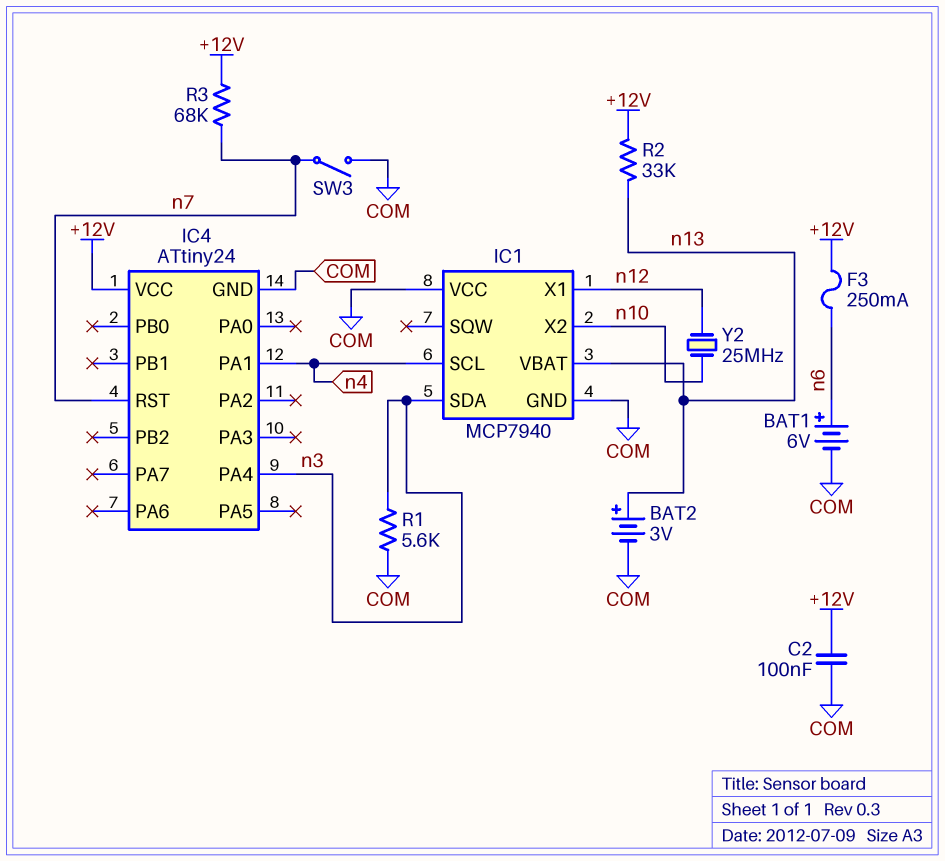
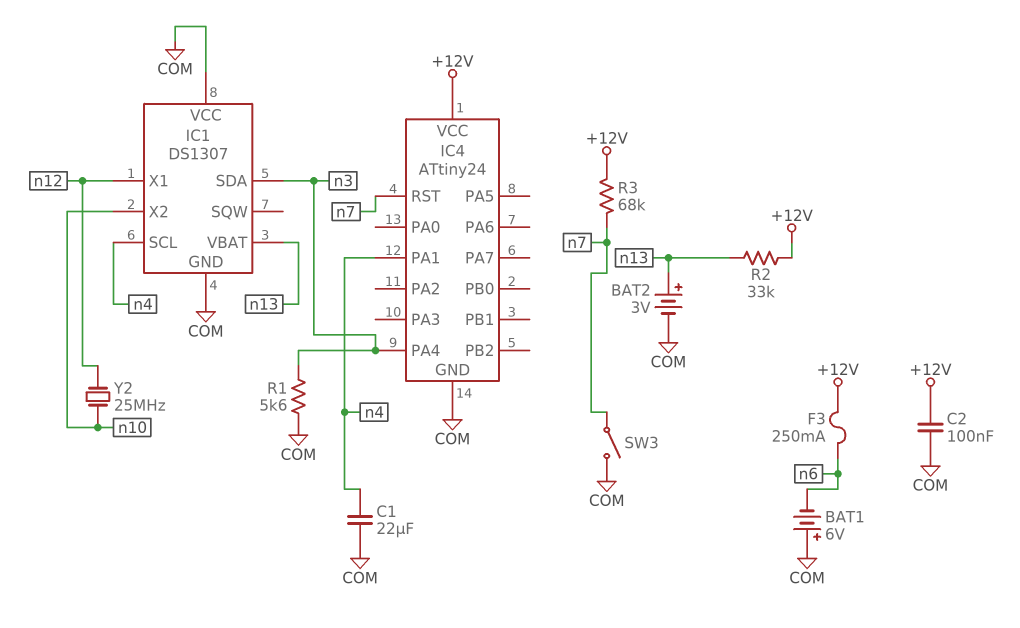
BAT1: 6V (plus n6, minus COM) -> 6V (plus COM, minus n6)
C1: none -> 22uF (COM, n4)
IC1: MCP7940 -> DS1307

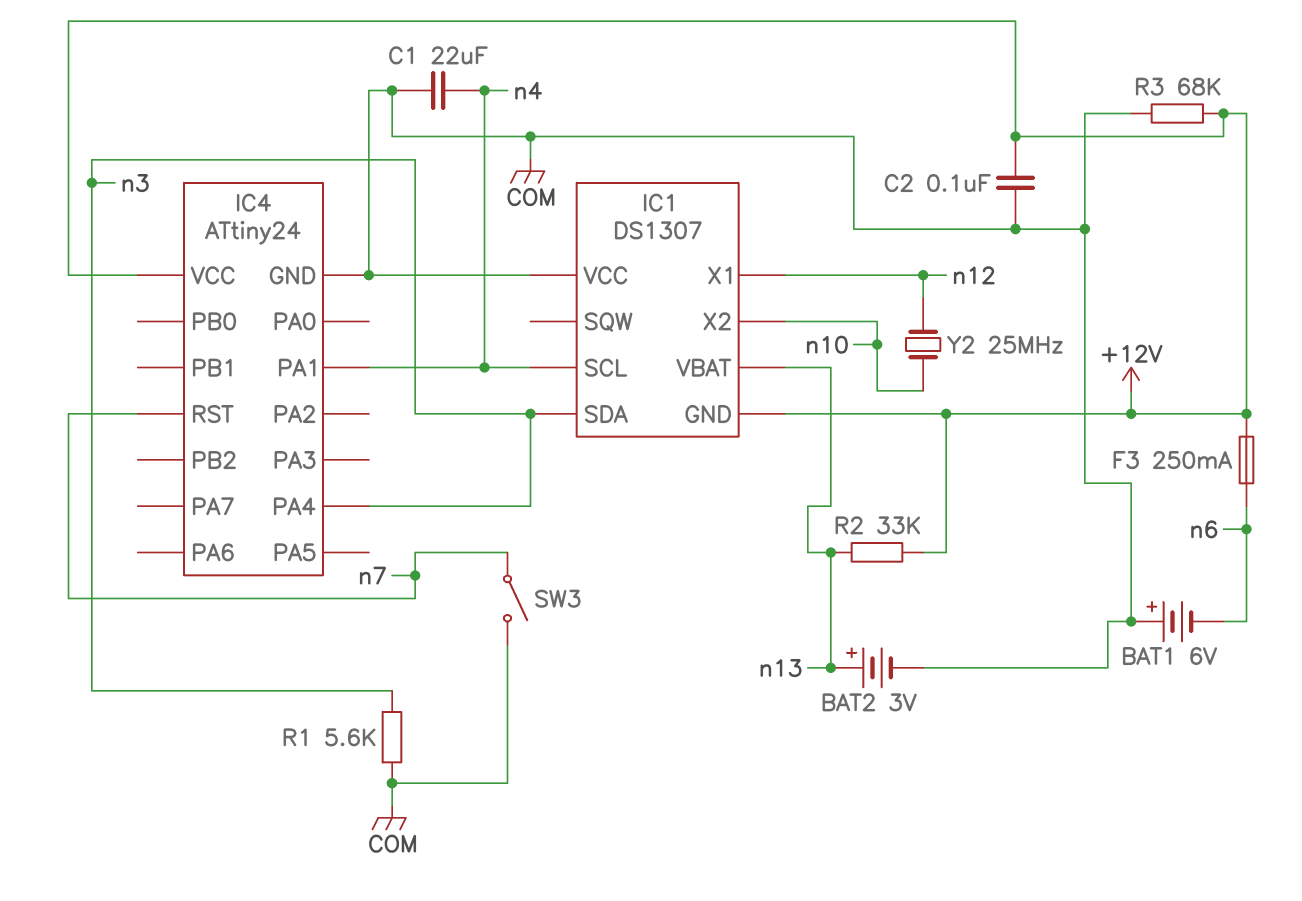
IC1 pin GND: COM -> +12V
R3: 68k (+12V, n7) -> 68k (+12V, COM)

